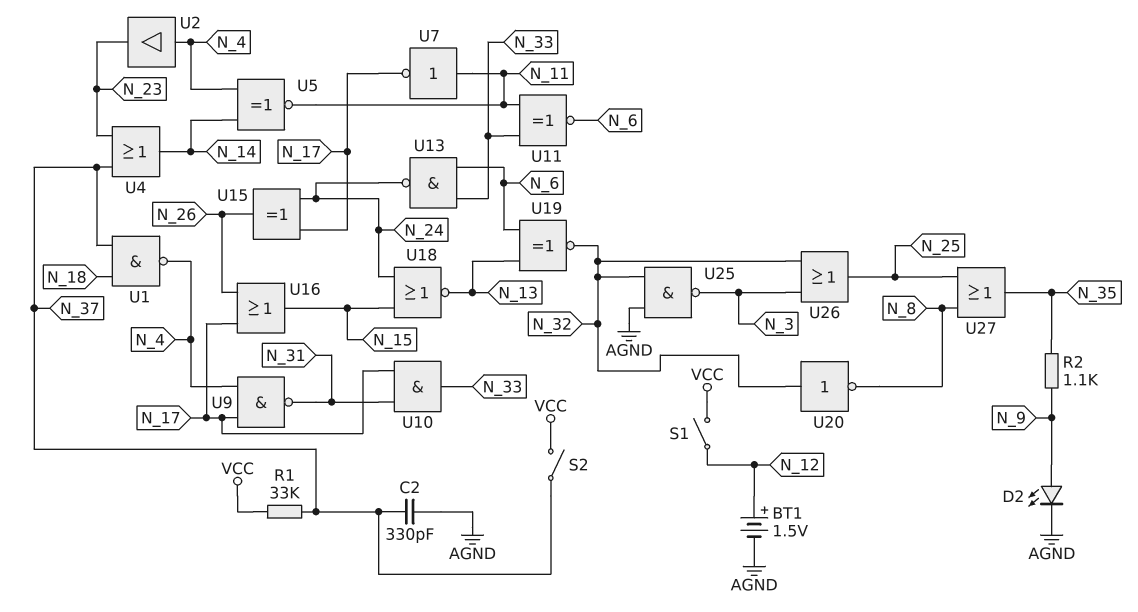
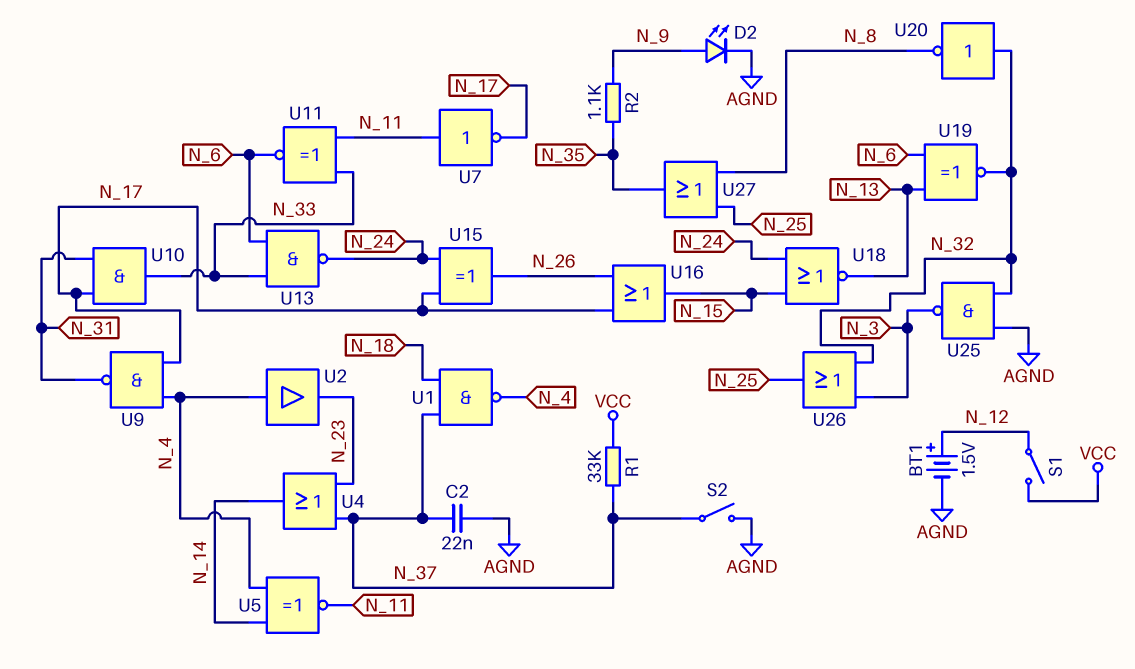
C2: 330pF (AGND, N_37) -> 22nF (AGND, N_37)
S2: switch (N_37, VCC) -> switch (AGND, N_37)

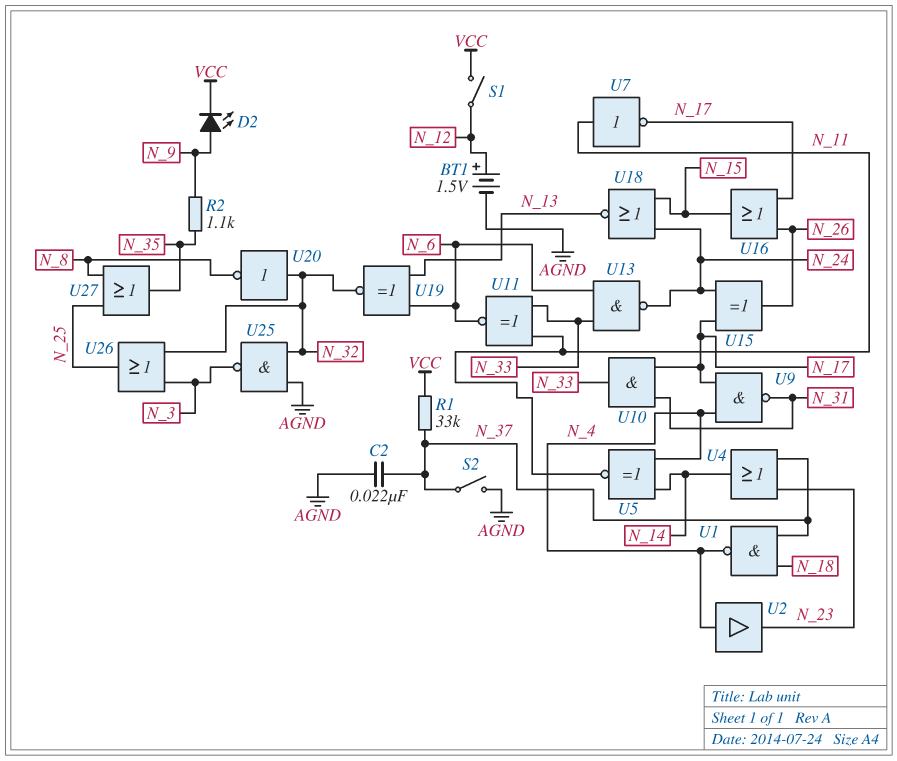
D2: LED (A N_9, K AGND) -> LED (A N_9, K VCC)

